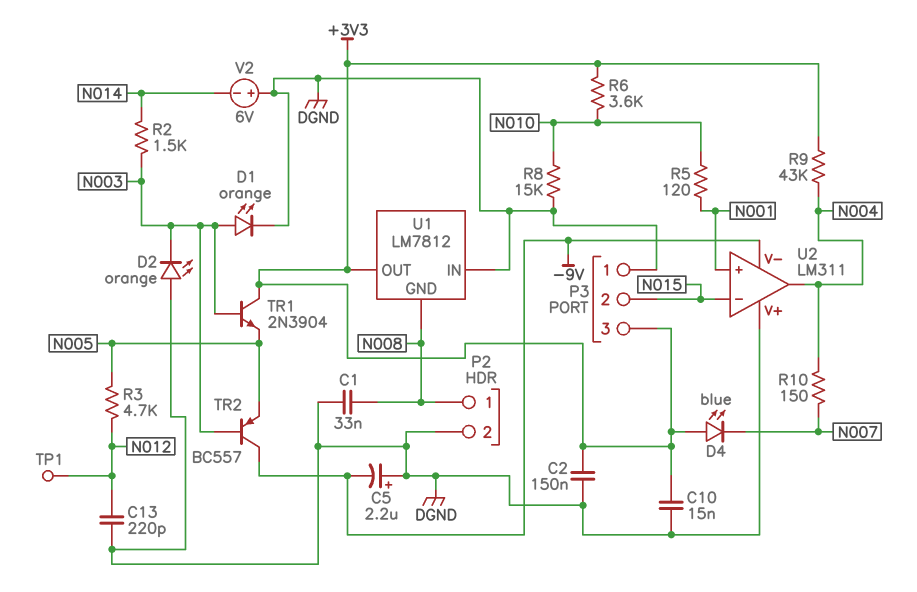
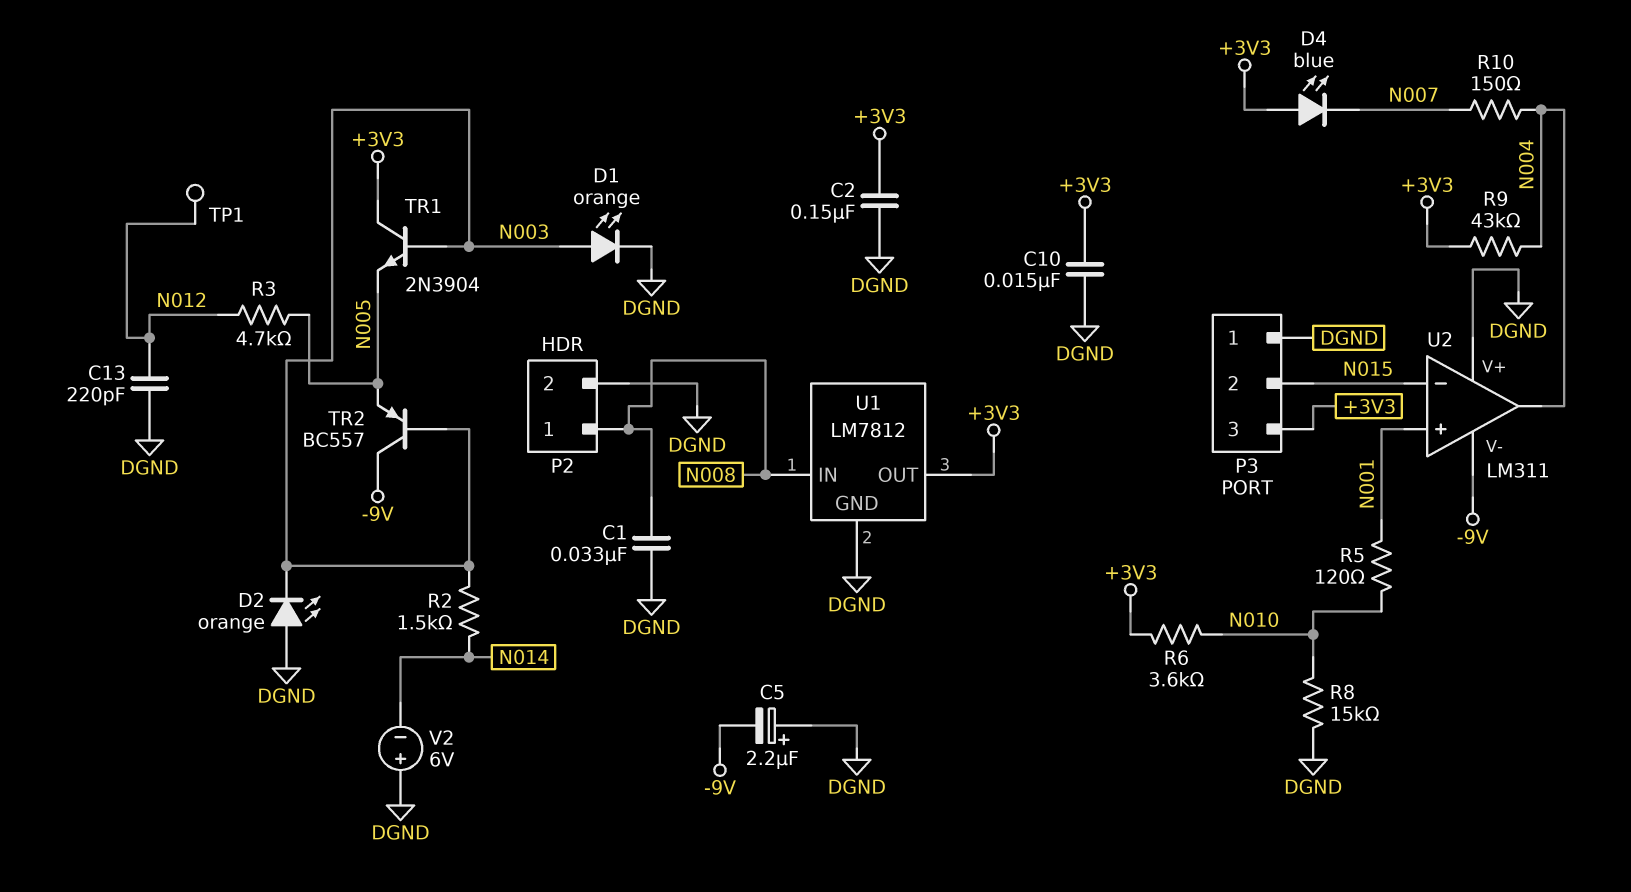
U1 pin GND: N008 -> DGND
U1 pin IN: DGND -> N008

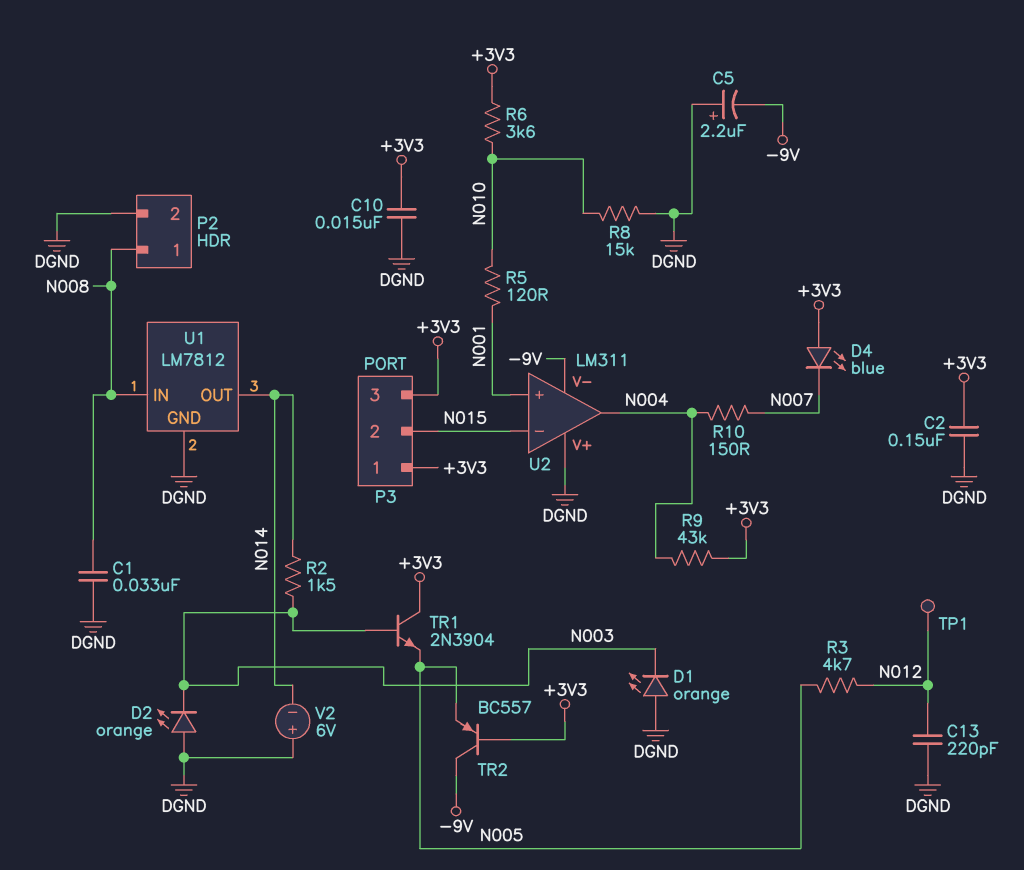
D1: LED orange (A N003, K DGND) -> LED orange (A DGND, K N003)
P3 pin 1: DGND -> +3V3
TR2: PNP BC557 (B N003, C -9V, E N005) -> PNP BC557 (B +3V3, C -9V, E N005)
U1 pin OUT: +3V3 -> N014

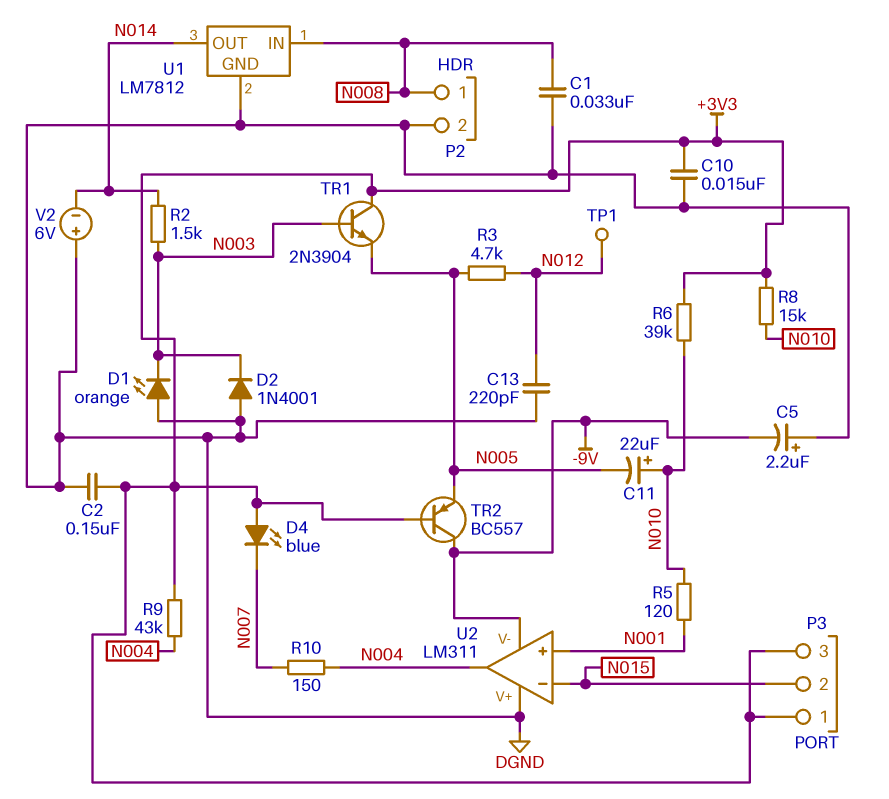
C11: none -> 22uF (plus N010, minus N005)
D2: LED orange (A DGND, K N003) -> diode 1N4001 (A DGND, K N003)
R6: 3.6k (+3V3, N010) -> 39k (+3V3, N010)
R8: 15k (DGND, N010) -> 15k (+3V3, N010)

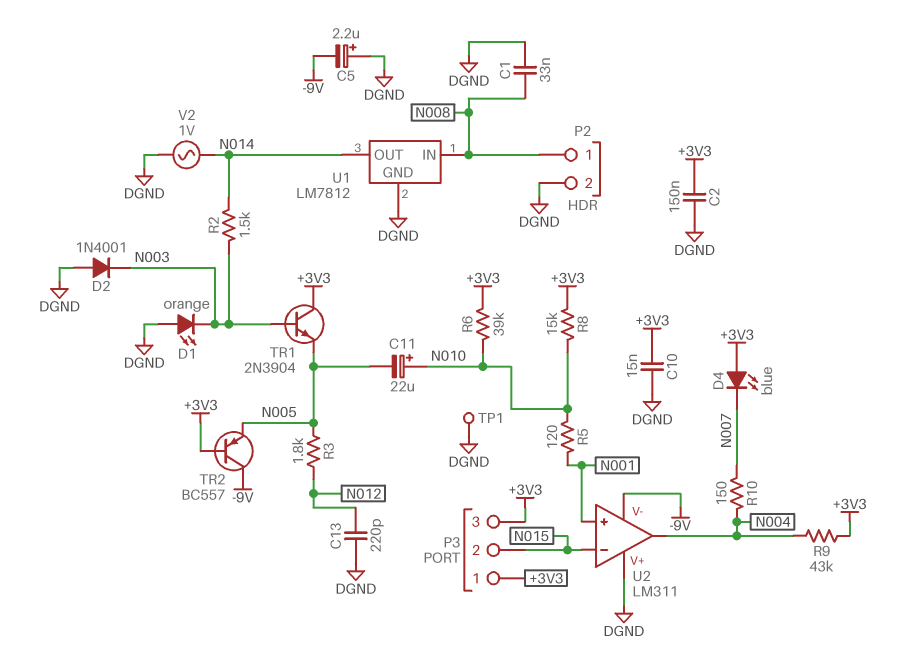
R3: 4.7k (N005, N012) -> 1.8k (N005, N012)
TP1: test point (N012) -> test point (DGND)
V2: 6V (plus DGND, minus N014) -> AC 1V (DGND, N014)

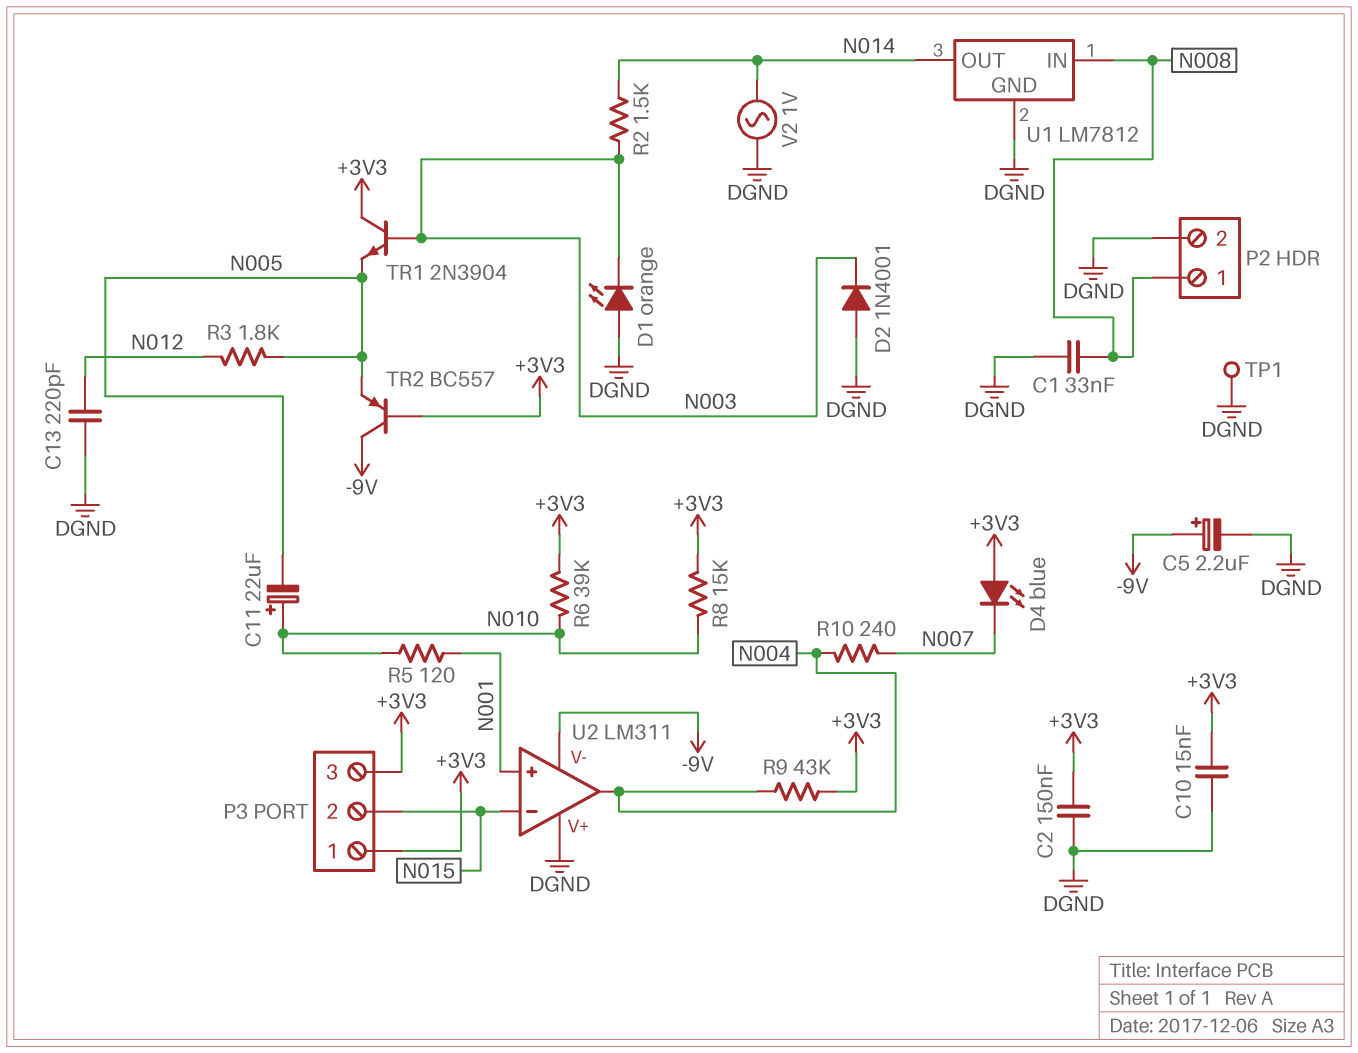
C5: 2.2uF (plus DGND, minus -9V) -> 2.2uF (plus -9V, minus DGND)
R10: 150 (N004, N007) -> 240 (N004, N007)

